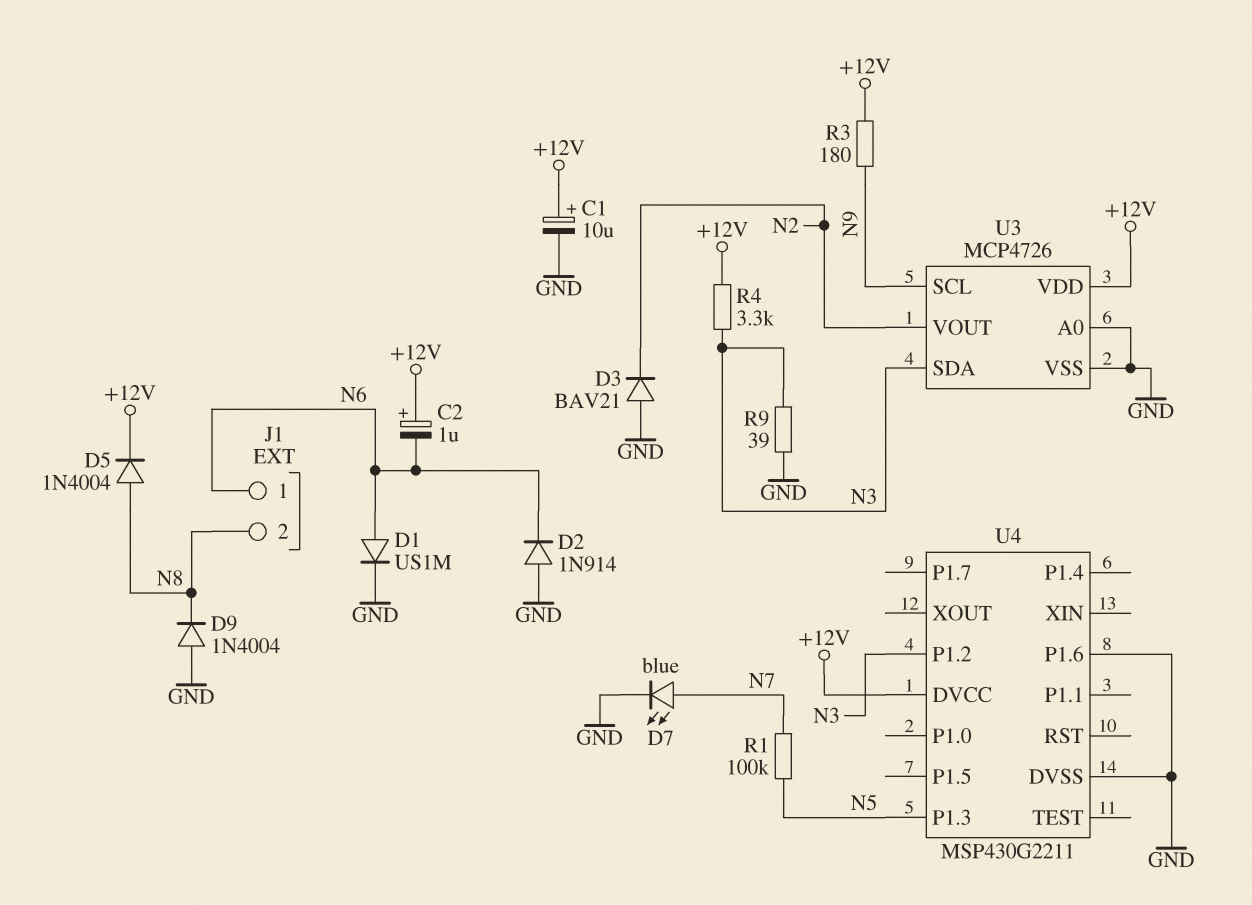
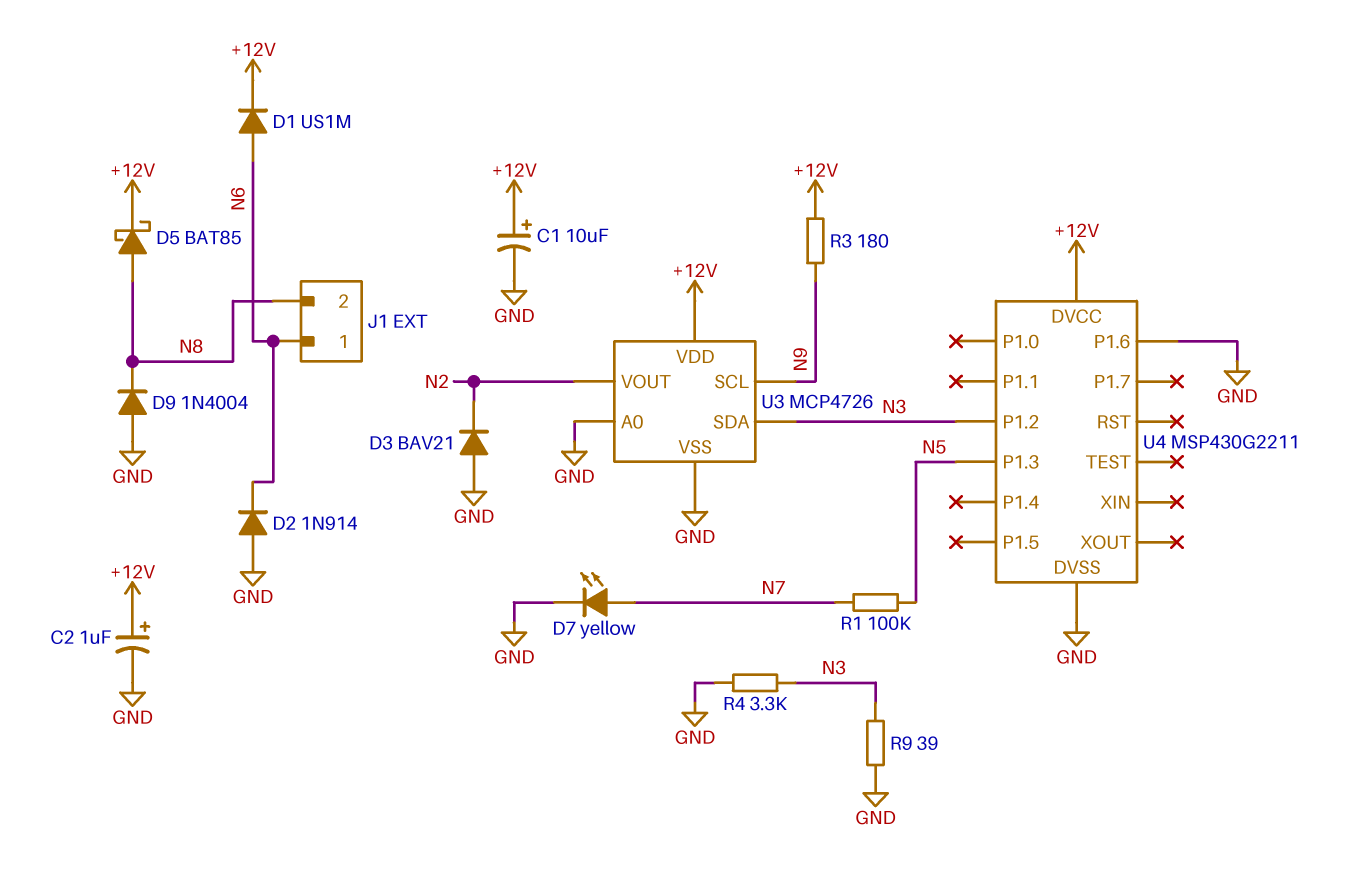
C2: 1uF (plus +12V, minus N6) -> 1uF (plus +12V, minus GND)
D1: diode US1M (A N6, K GND) -> diode US1M (A N6, K +12V)
D5: diode 1N4004 (A N8, K +12V) -> schottky BAT85 (A N8, K +12V)
D7: LED blue (A N7, K GND) -> LED yellow (A N7, K GND)
R4: 3.3k (+12V, N3) -> 3.3k (GND, N3)

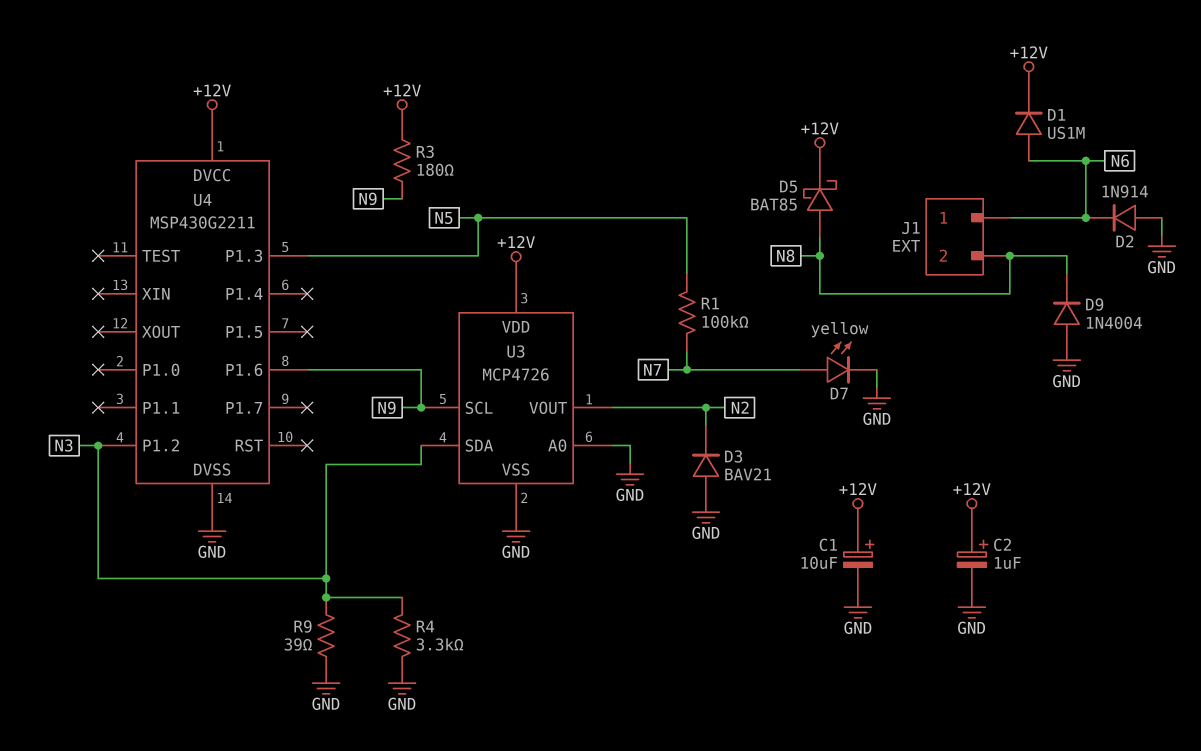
U4 pin P1.6: GND -> N9

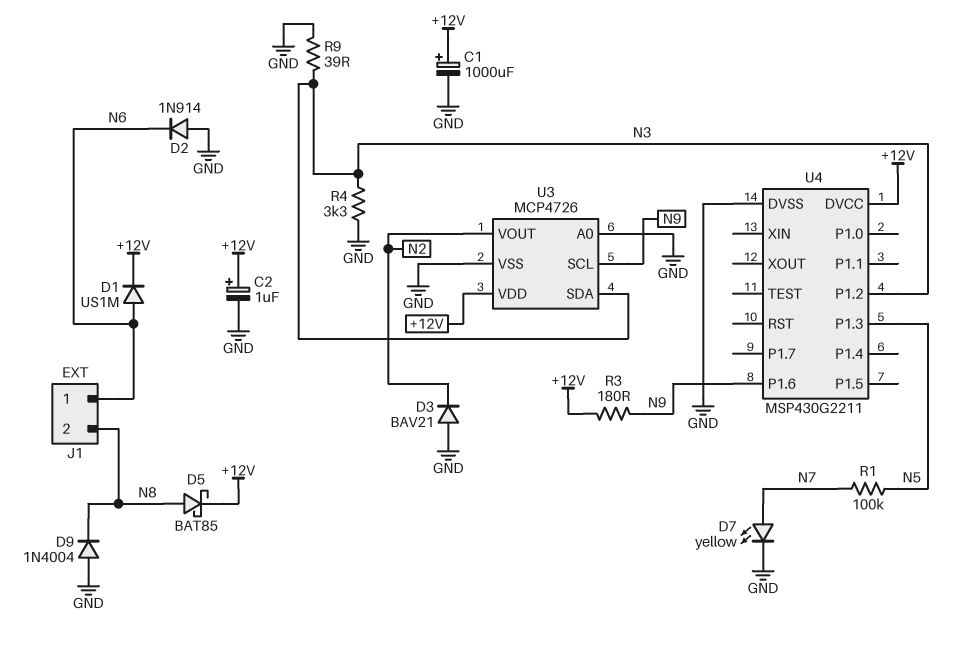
C1: 10uF (plus +12V, minus GND) -> 1000uF (plus +12V, minus GND)

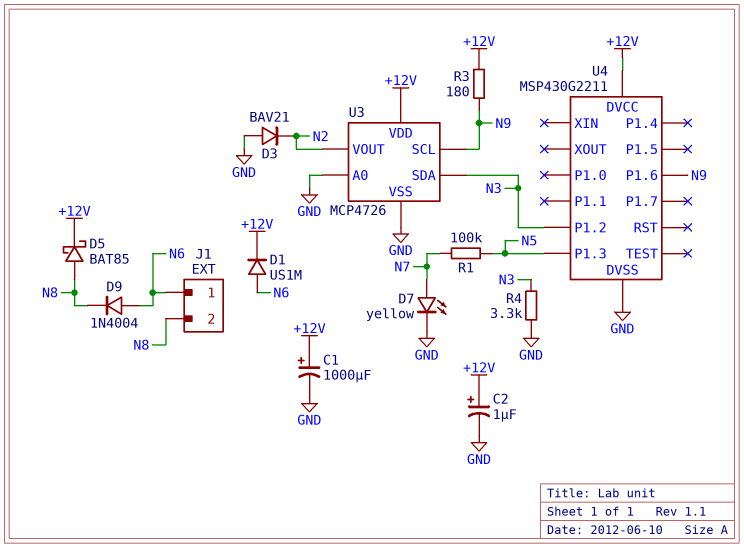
D2: diode 1N914 (A GND, K N6) -> none
D9: diode 1N4004 (A GND, K N8) -> diode 1N4004 (A N6, K N8)
R9: 39 (GND, N3) -> none

